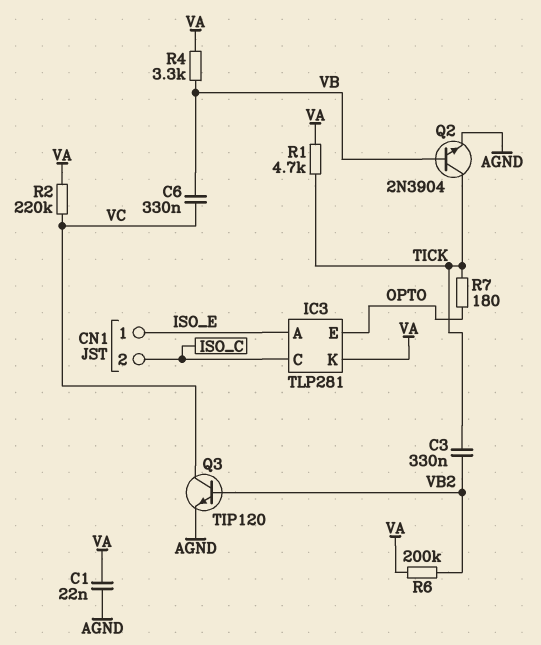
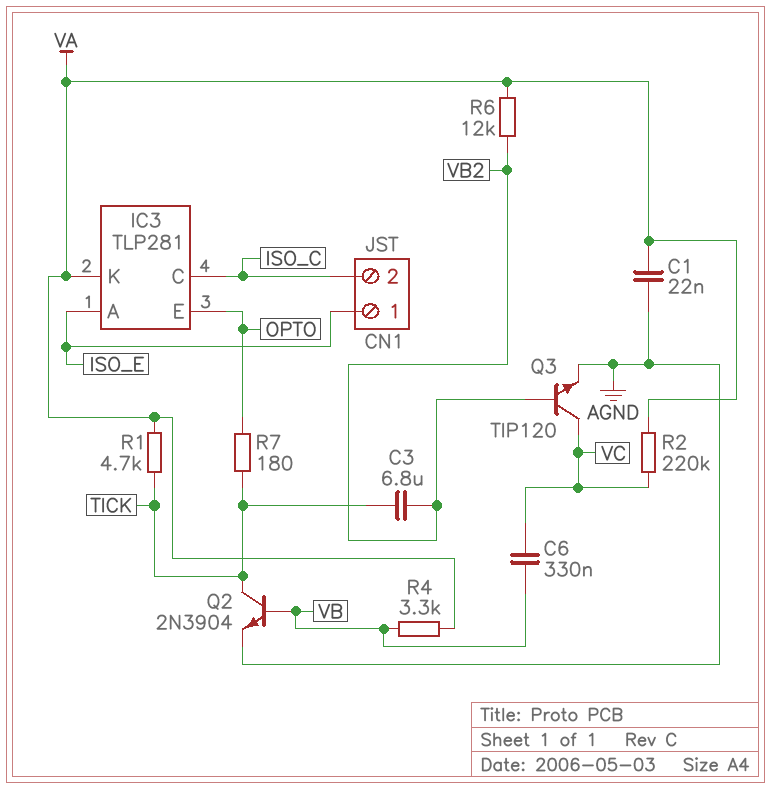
C3: 330nF (TICK, VB2) -> 6.8uF (TICK, VB2)
R6: 200k (VA, VB2) -> 12k (VA, VB2)

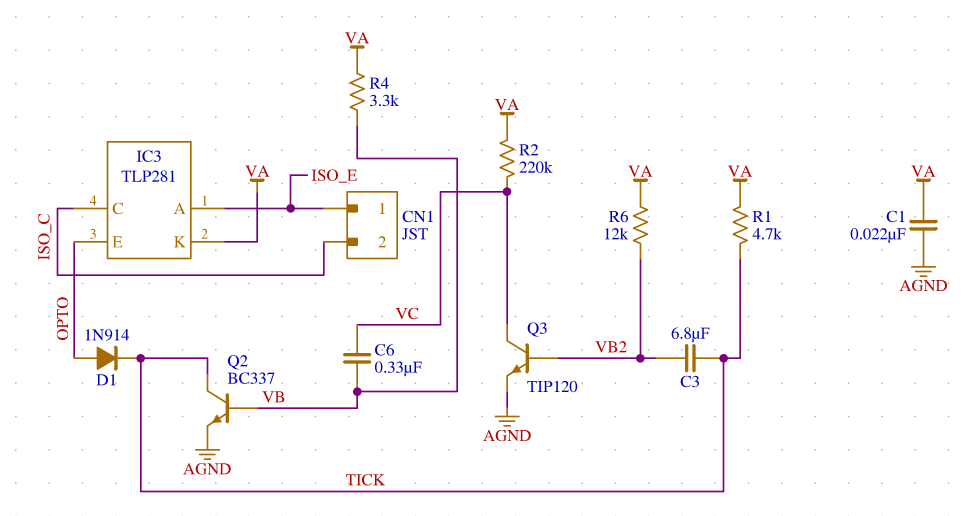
D1: none -> diode 1N914 (A OPTO, K TICK)
Q2: NPN 2N3904 (B VB, C TICK, E AGND) -> NPN BC337 (B VB, C TICK, E AGND)
R7: 180 (OPTO, TICK) -> none

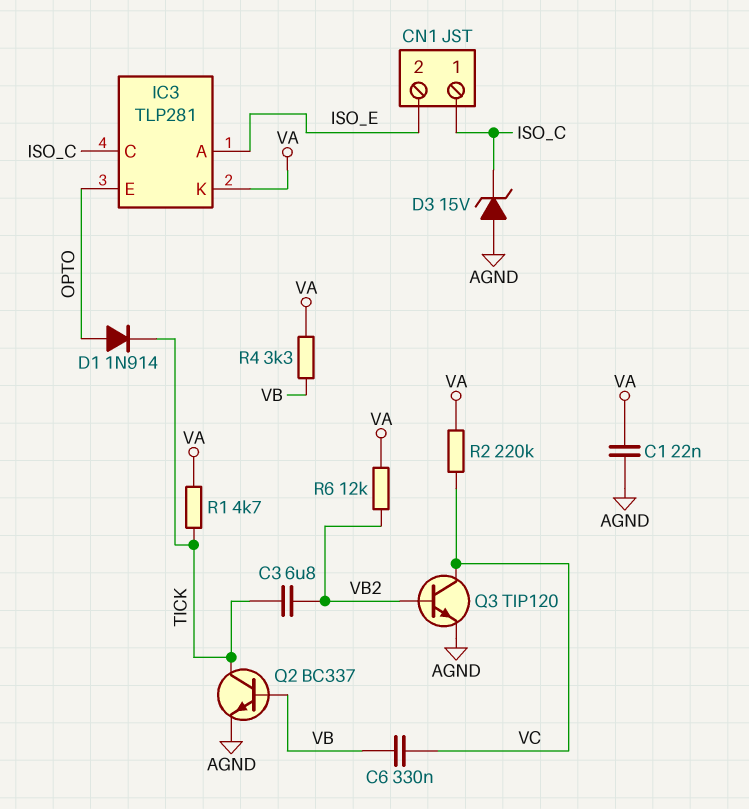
CN1 pin 1: ISO_E -> ISO_C
CN1 pin 2: ISO_C -> ISO_E
D3: none -> zener 15V (A AGND, K ISO_C)

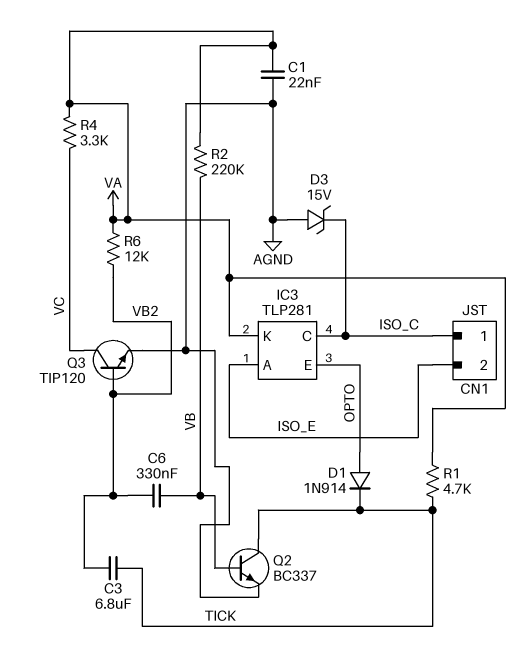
C6: 330nF (VB, VC) -> 330nF (VB, VB2)
R2: 220k (VA, VC) -> 220k (VA, VB)
R4: 3.3k (VA, VB) -> 3.3k (VA, VC)

